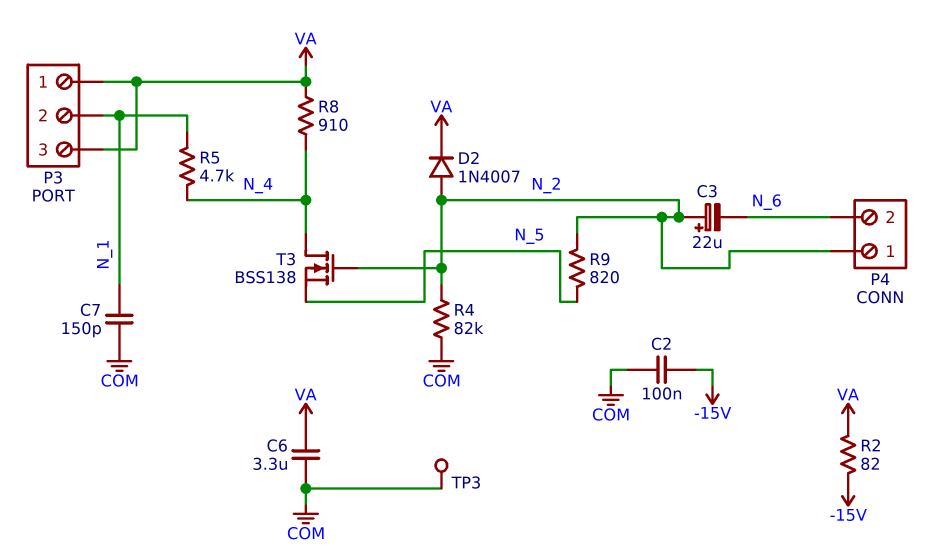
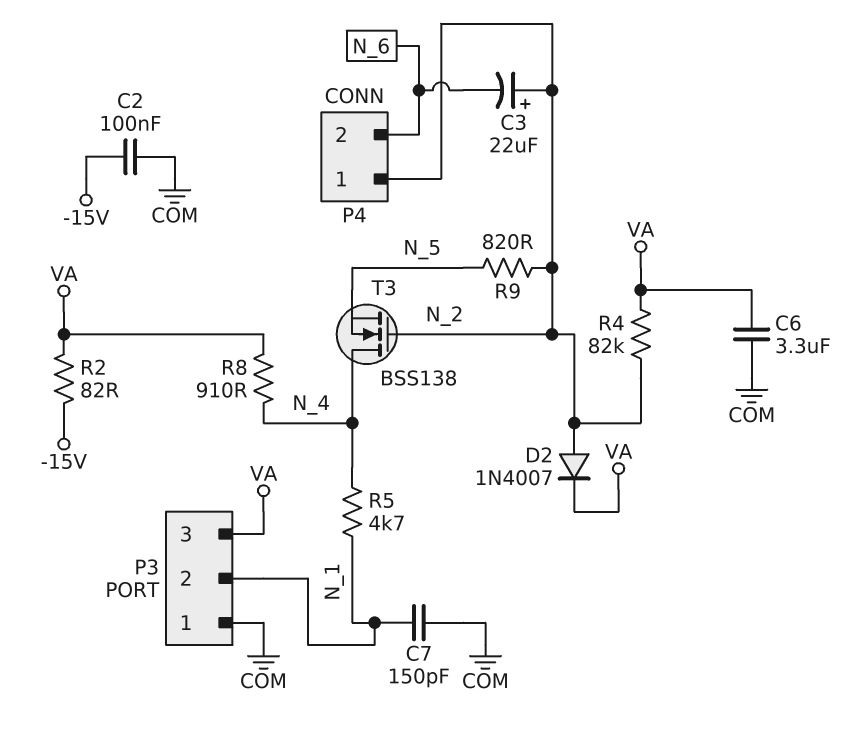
P3 pin 1: VA -> COM
R4: 82k (COM, N_2) -> 82k (N_2, VA)
TP3: test point (COM) -> none

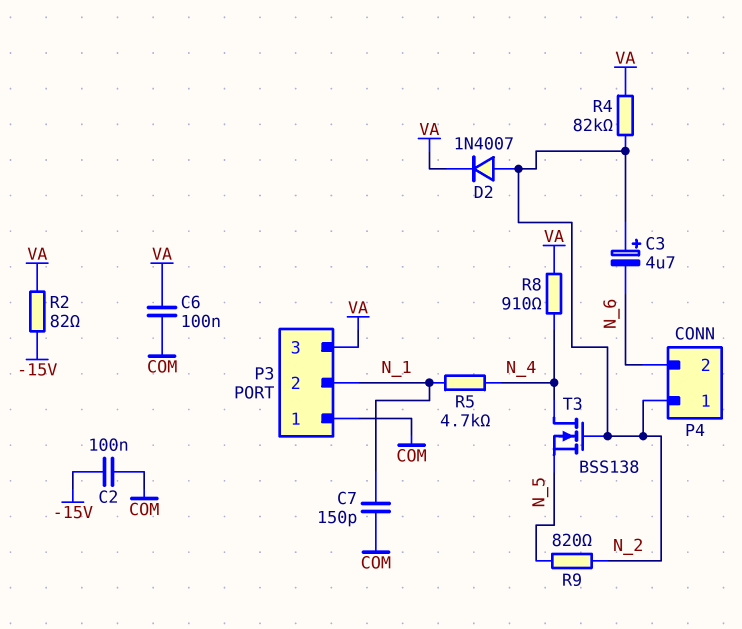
C3: 22uF (plus N_2, minus N_6) -> 4.7uF (plus N_2, minus N_6)
C6: 3.3uF (COM, VA) -> 100nF (COM, VA)

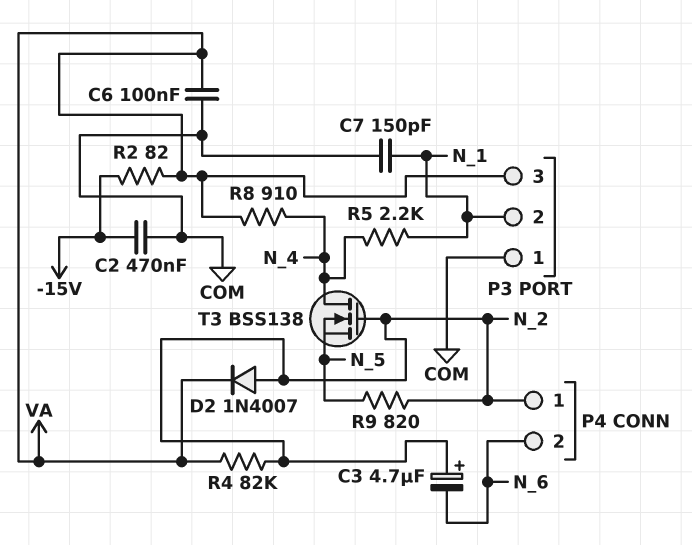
C2: 100nF (-15V, COM) -> 470nF (-15V, COM)
R5: 4.7k (N_1, N_4) -> 2.2k (N_1, N_4)

